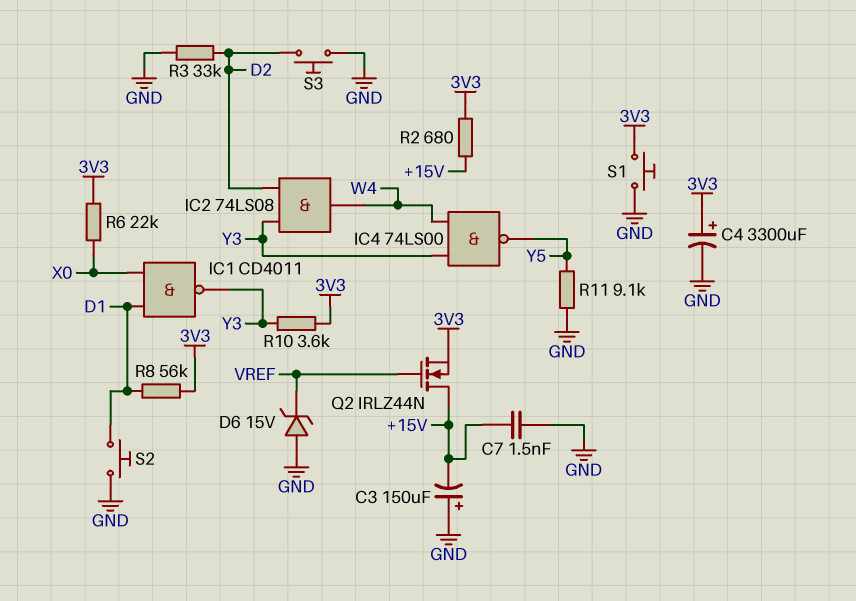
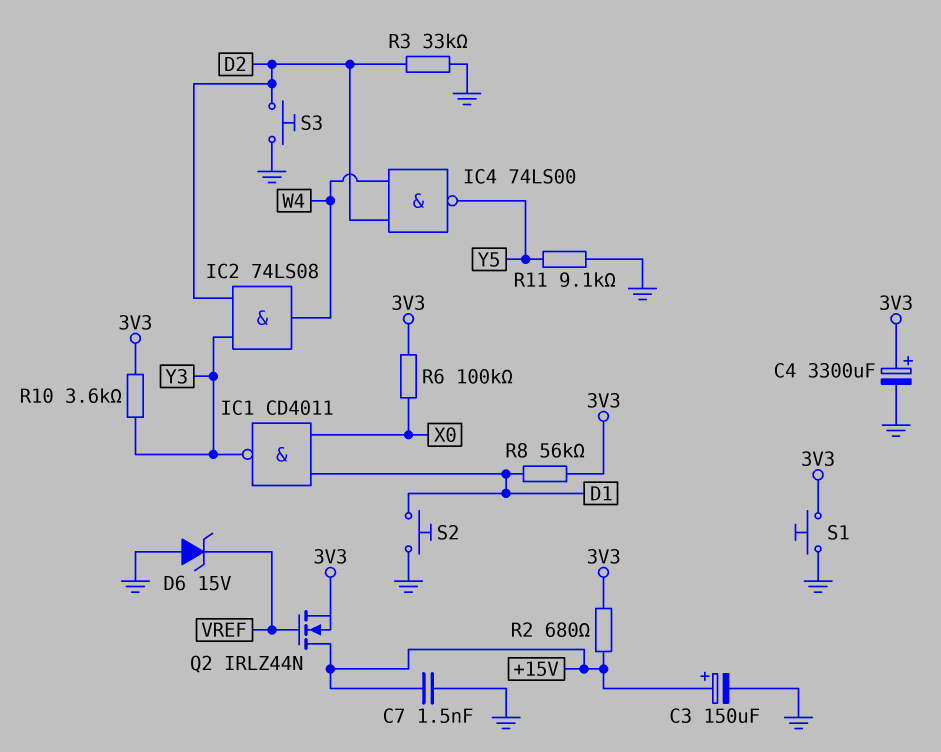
C3: 150uF (plus GND, minus +15V) -> 150uF (plus +15V, minus GND)
IC4: NAND 74LS00 (in W4, in Y3, out Y5) -> NAND 74LS00 (in D2, in W4, out Y5)
R6: 22k (3V3, X0) -> 100k (3V3, X0)

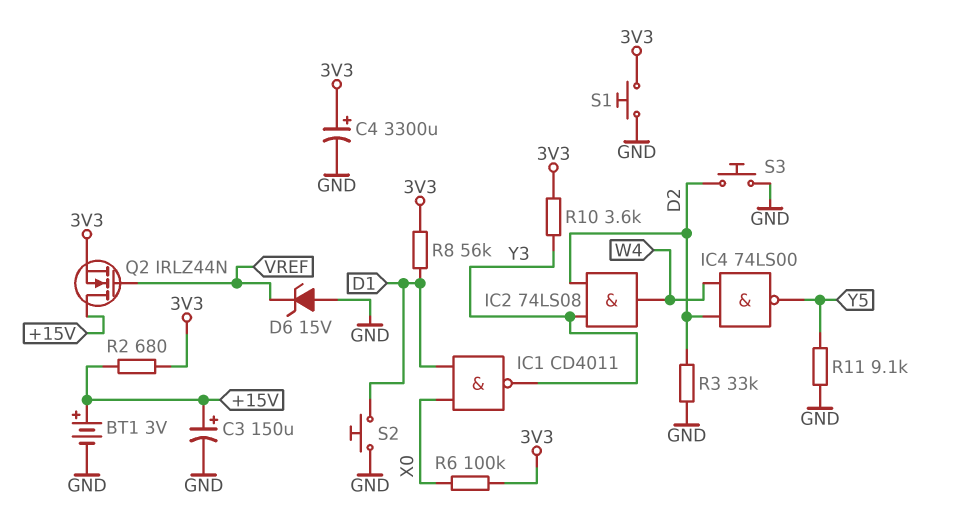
BT1: none -> 3V (plus +15V, minus GND)
C7: 1.5nF (+15V, GND) -> none

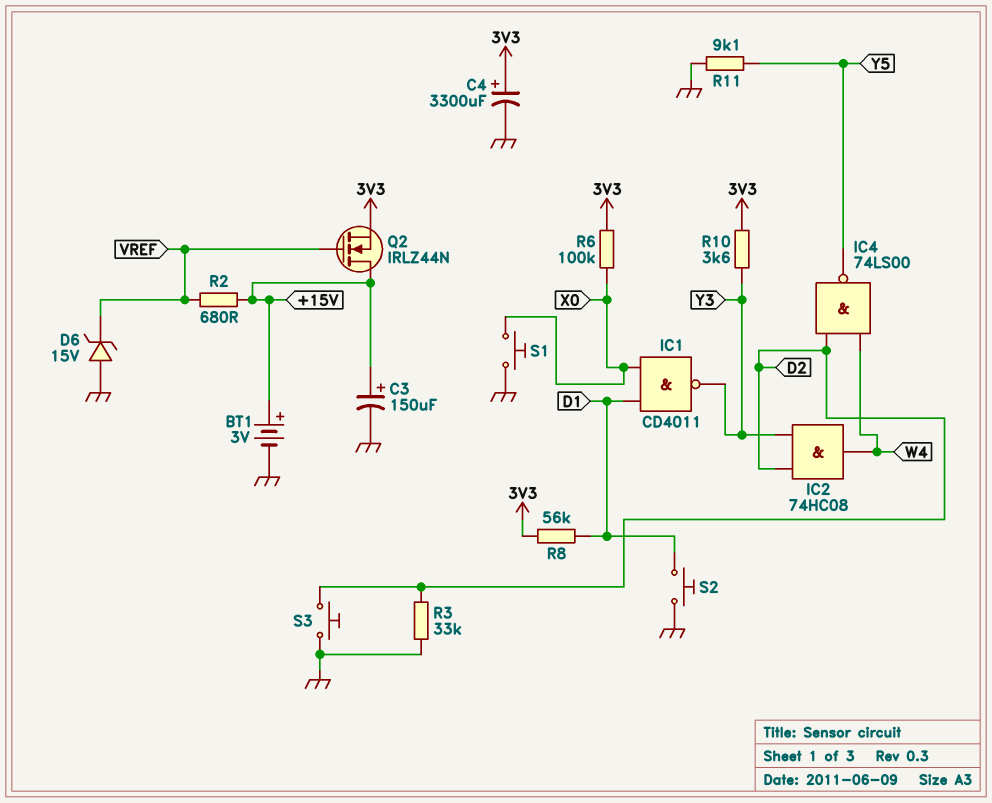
IC2: AND 74LS08 (in D2, in Y3, out W4) -> AND 74HC08 (in D2, in Y3, out W4)
R2: 680 (+15V, 3V3) -> 680 (+15V, VREF)
S1: button (3V3, GND) -> button (GND, X0)

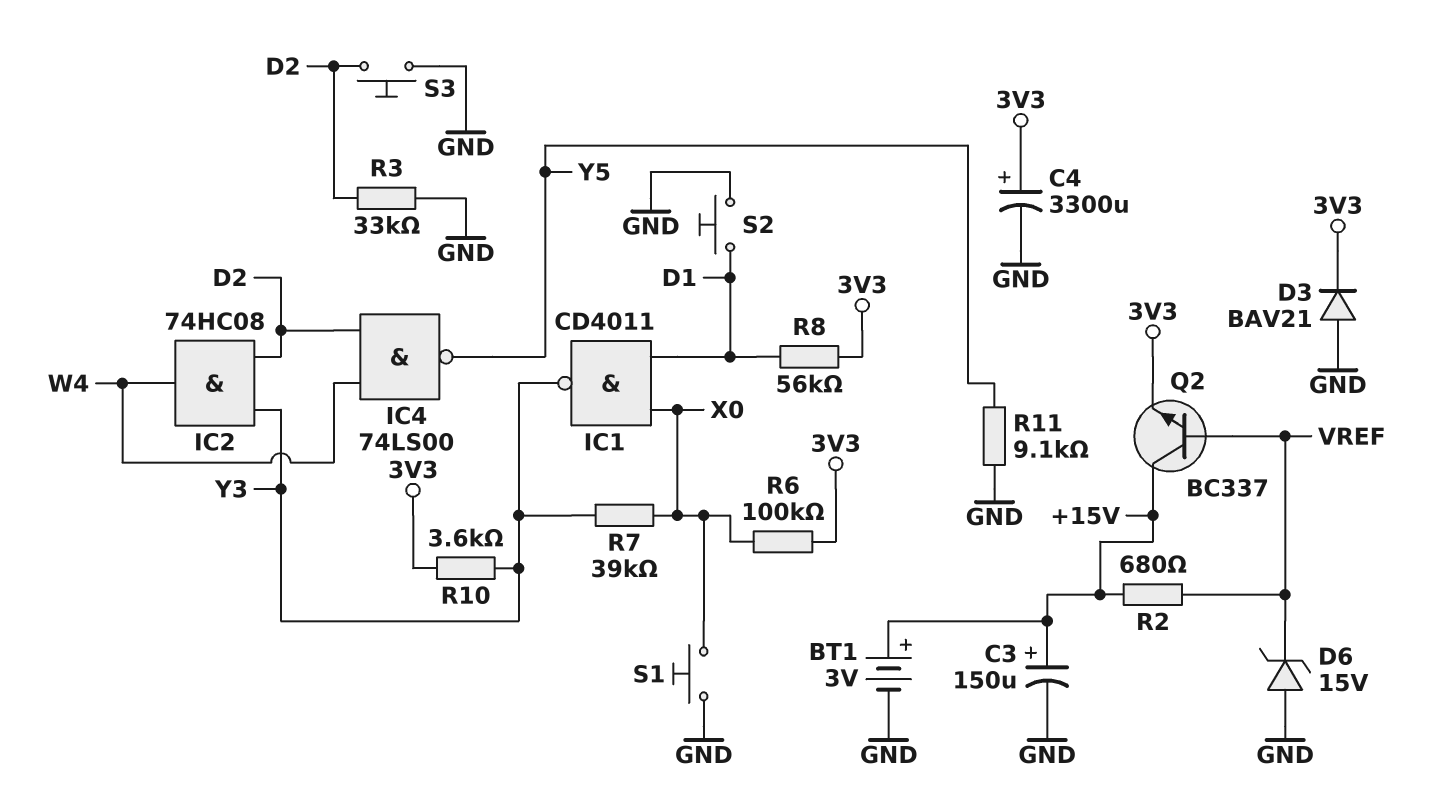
D3: none -> diode BAV21 (A GND, K 3V3)
Q2: NMOS IRLZ44N (G VREF, D +15V, S 3V3) -> NPN BC337 (B VREF, C +15V, E 3V3)
R7: none -> 39k (X0, Y3)

